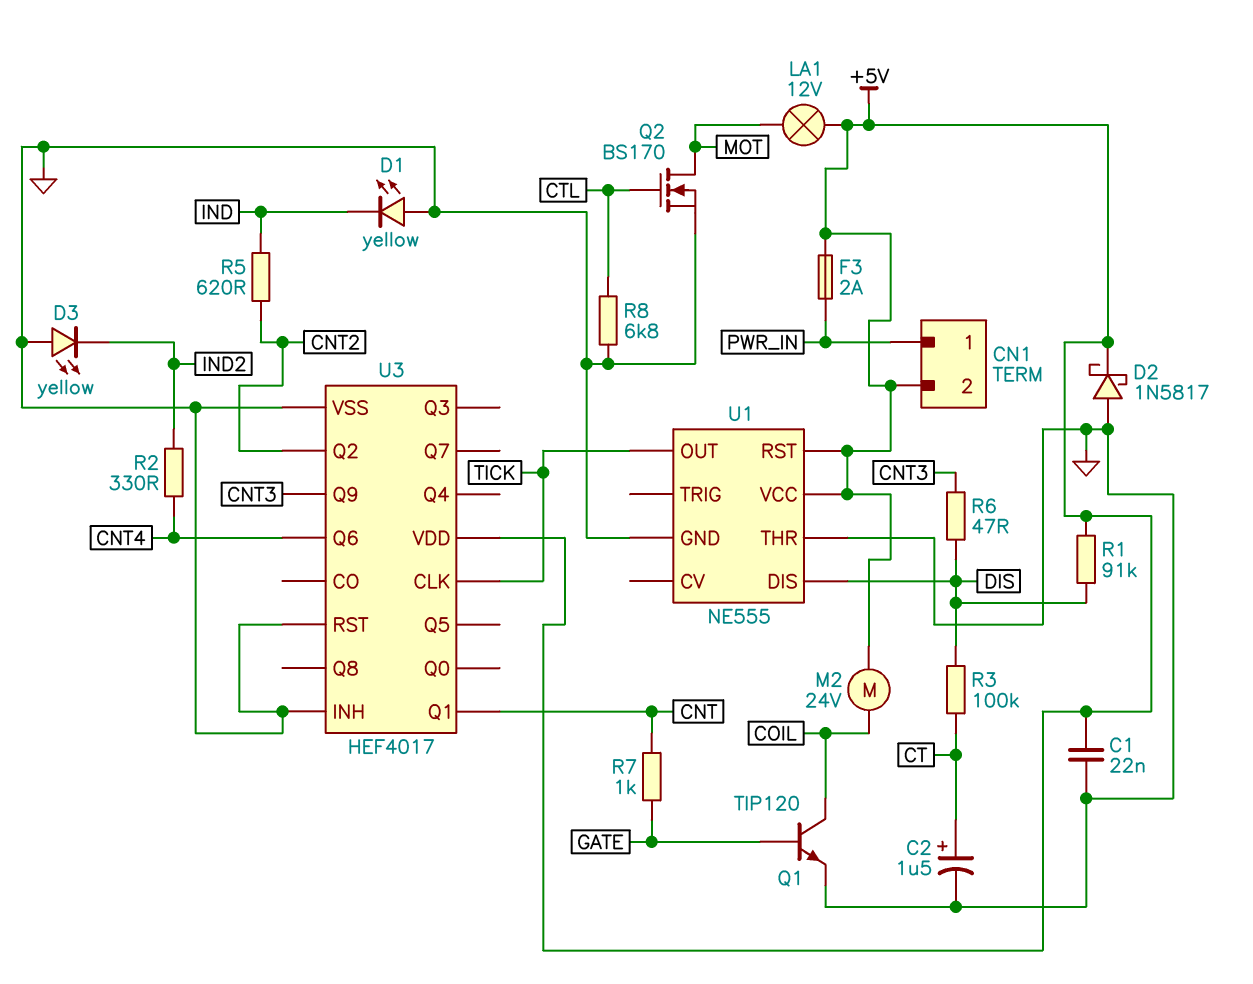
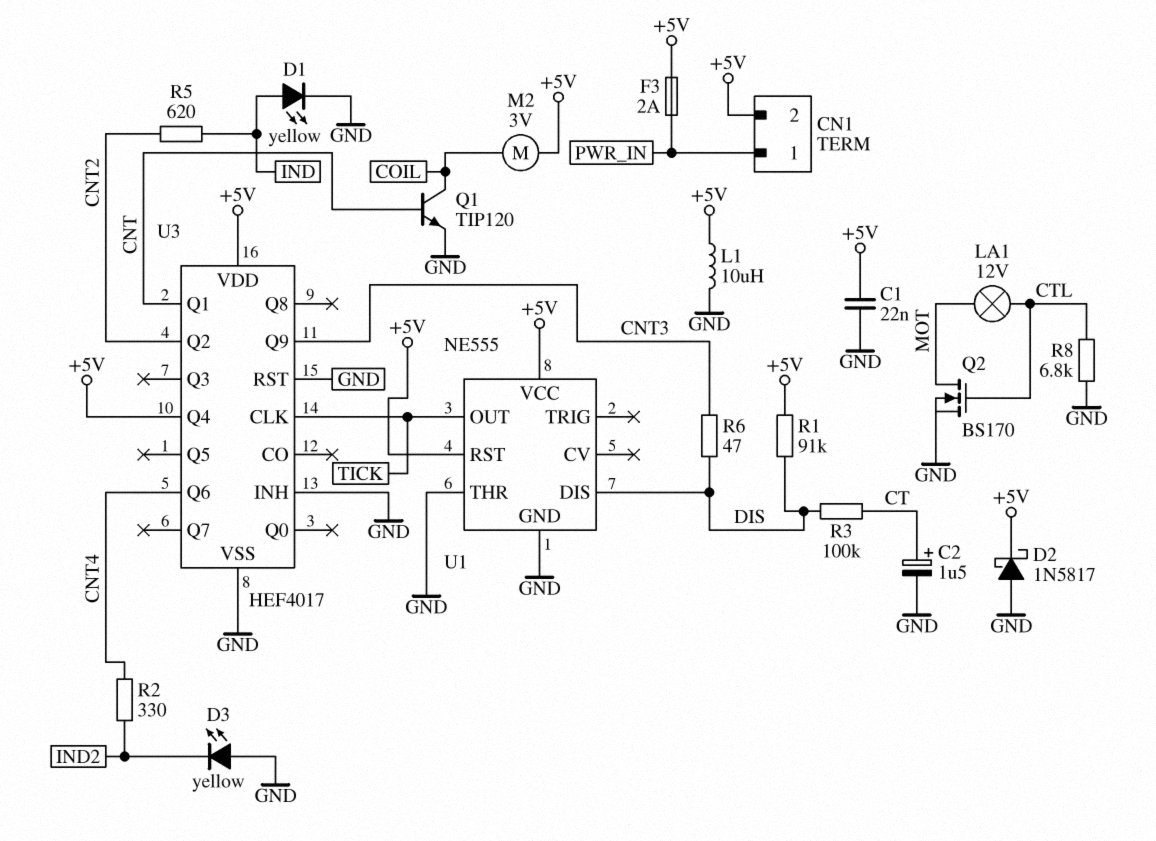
D1: LED yellow (A GND, K IND) -> LED yellow (A IND, K GND)
L1: none -> 10uH (+5V, GND)
LA1: lamp 12V (+5V, MOT) -> lamp 12V (CTL, MOT)
M2: motor 24V (+5V, COIL) -> motor 3V (+5V, COIL)
Q1: NPN TIP120 (B GATE, C COIL, E GND) -> NPN TIP120 (B CNT, C COIL, E GND)
R7: 1k (CNT, GATE) -> none
U3 pin Q4: none -> +5V

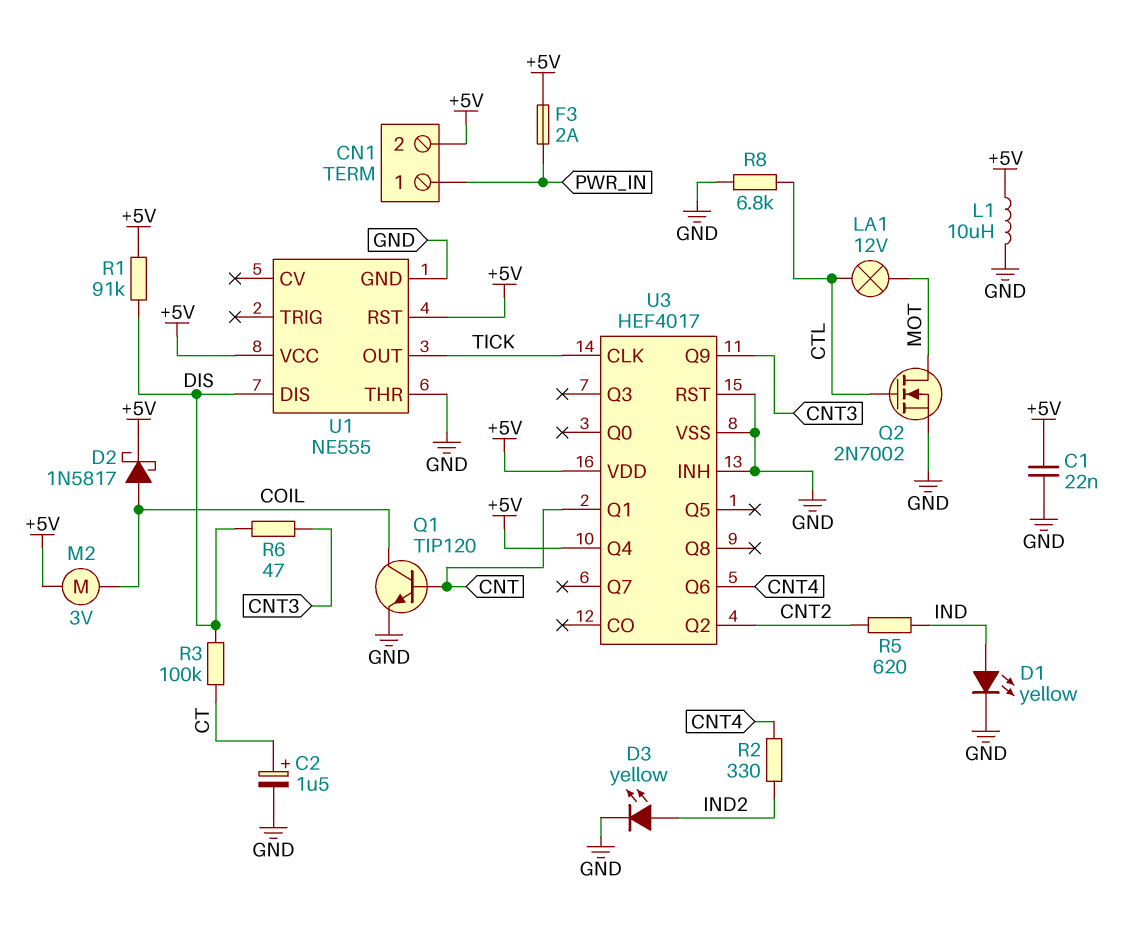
D2: schottky 1N5817 (A GND, K +5V) -> schottky 1N5817 (A COIL, K +5V)
D3: LED yellow (A GND, K IND2) -> LED yellow (A IND2, K GND)
Q2: NMOS BS170 (G CTL, D MOT, S GND) -> NMOS 2N7002 (G CTL, D MOT, S GND)

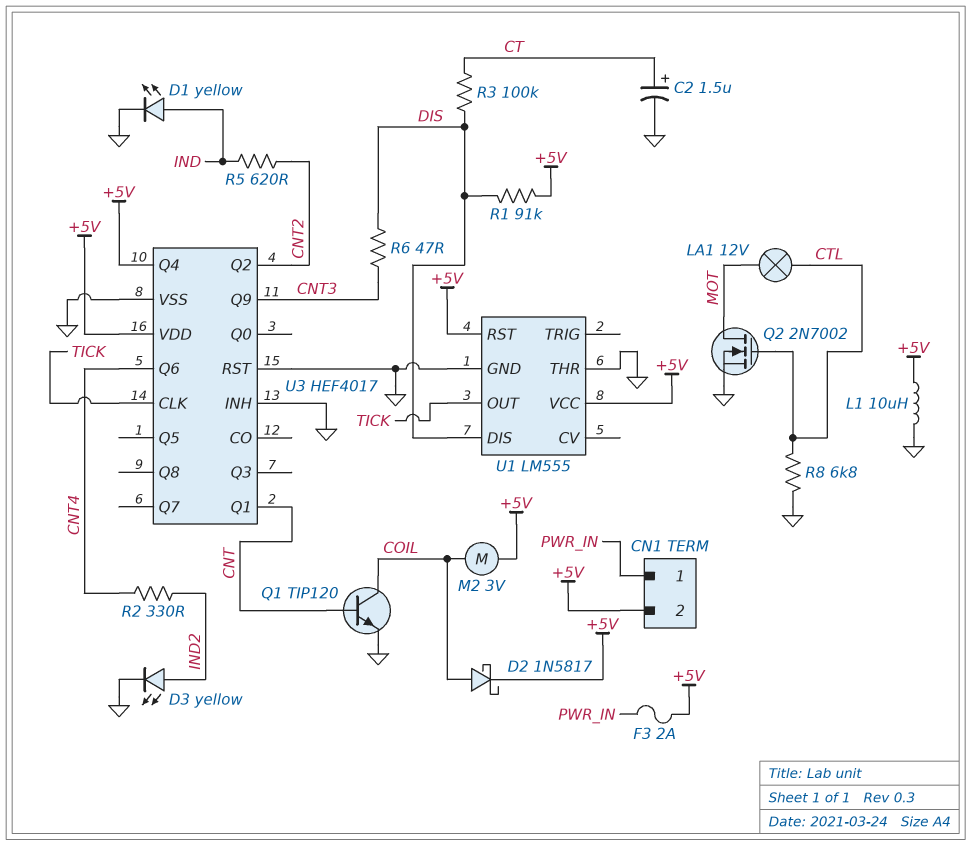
C1: 22nF (+5V, GND) -> none
U1: NE555 -> LM555

